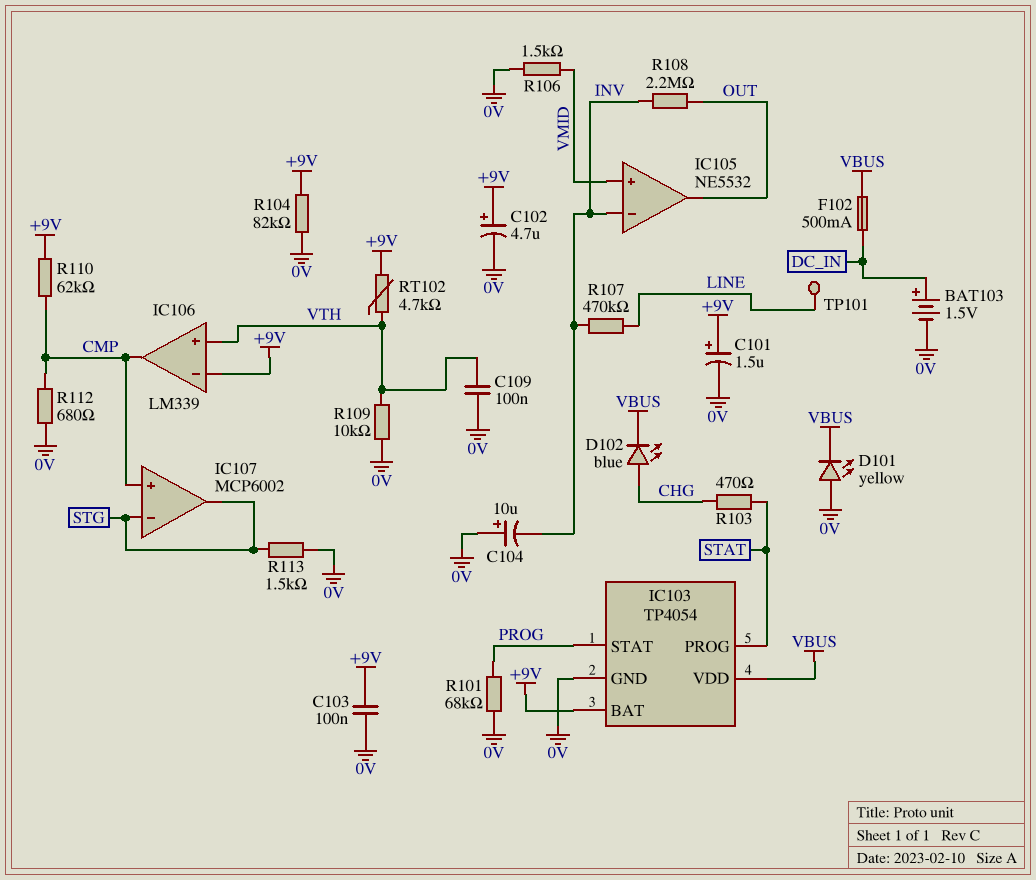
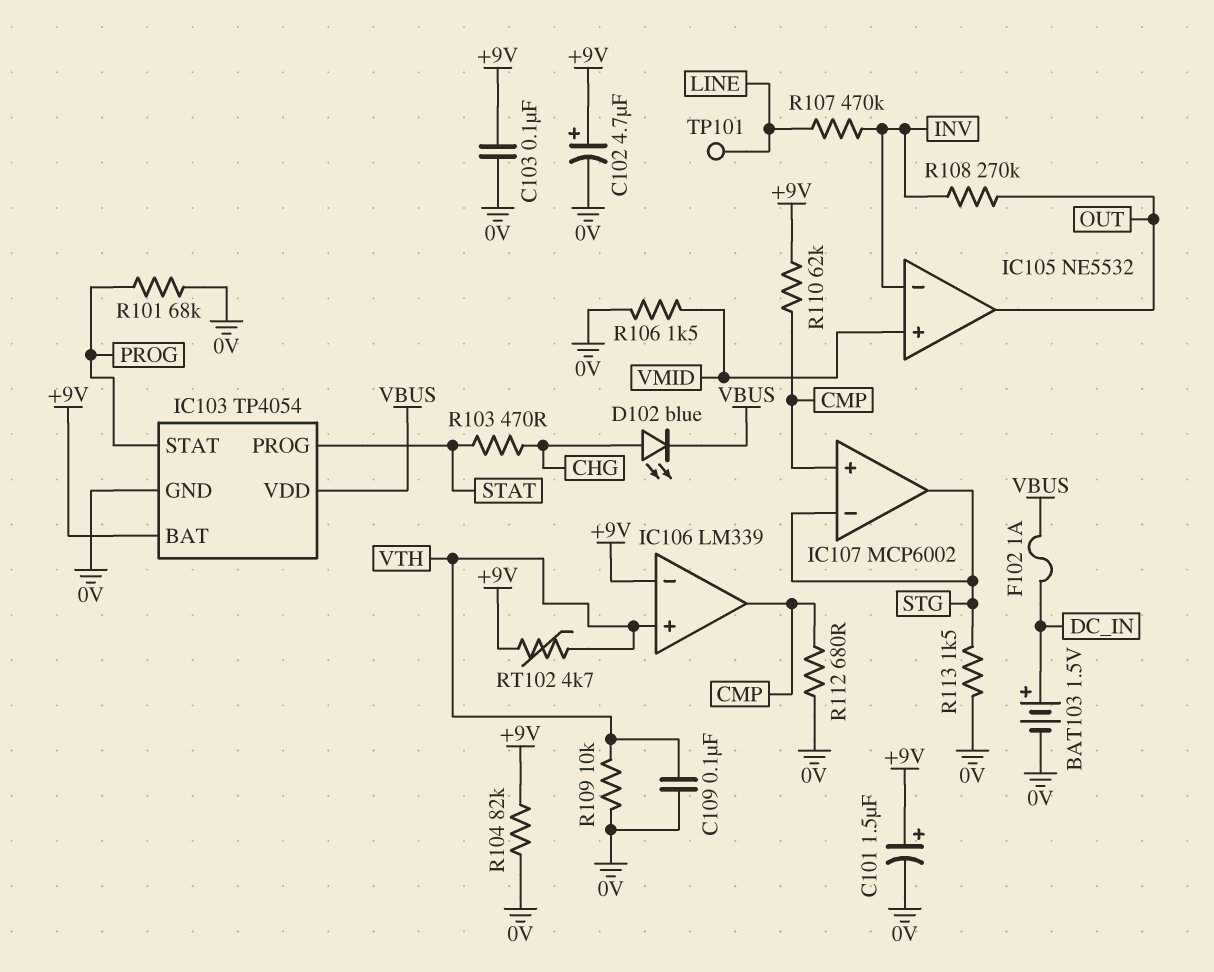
C104: 10uF (plus 0V, minus INV) -> none
D101: LED yellow (A 0V, K VBUS) -> none
F102: 500mA (DC_IN, VBUS) -> 1A (DC_IN, VBUS)
R108: 2.2M (INV, OUT) -> 270k (INV, OUT)

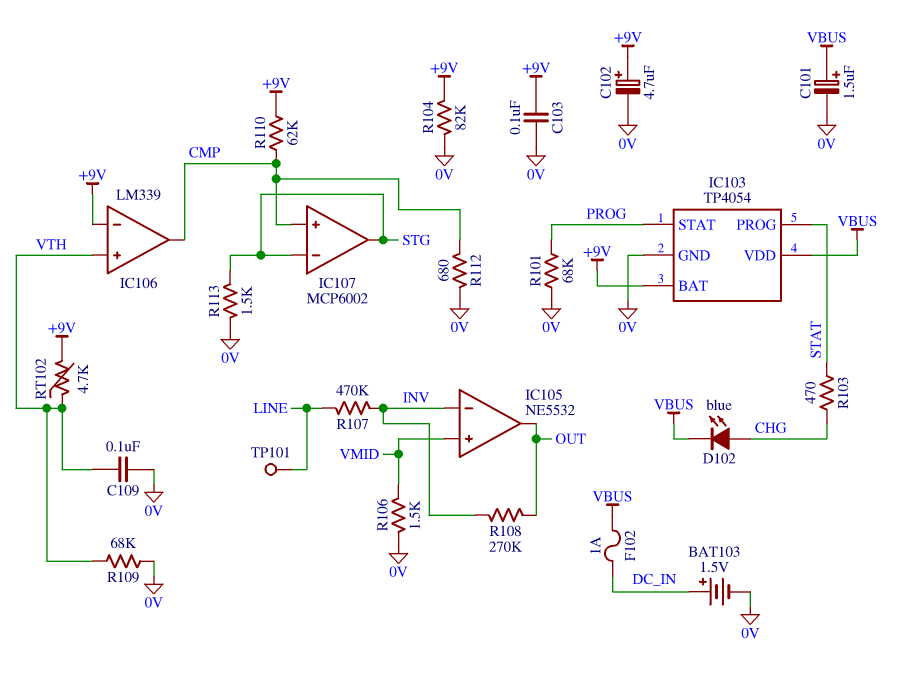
C101: 1.5uF (plus +9V, minus 0V) -> 1.5uF (plus VBUS, minus 0V)
R109: 10k (0V, VTH) -> 68k (0V, VTH)

